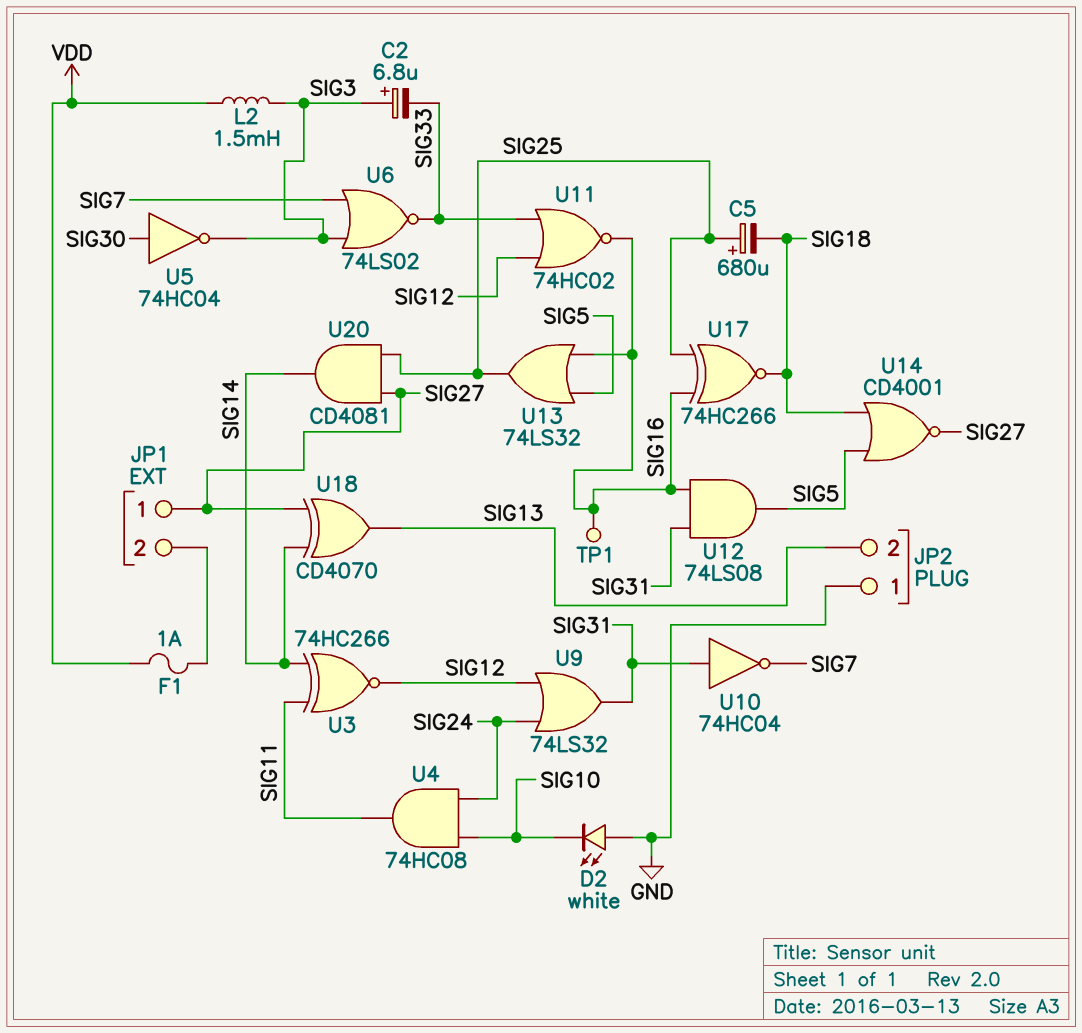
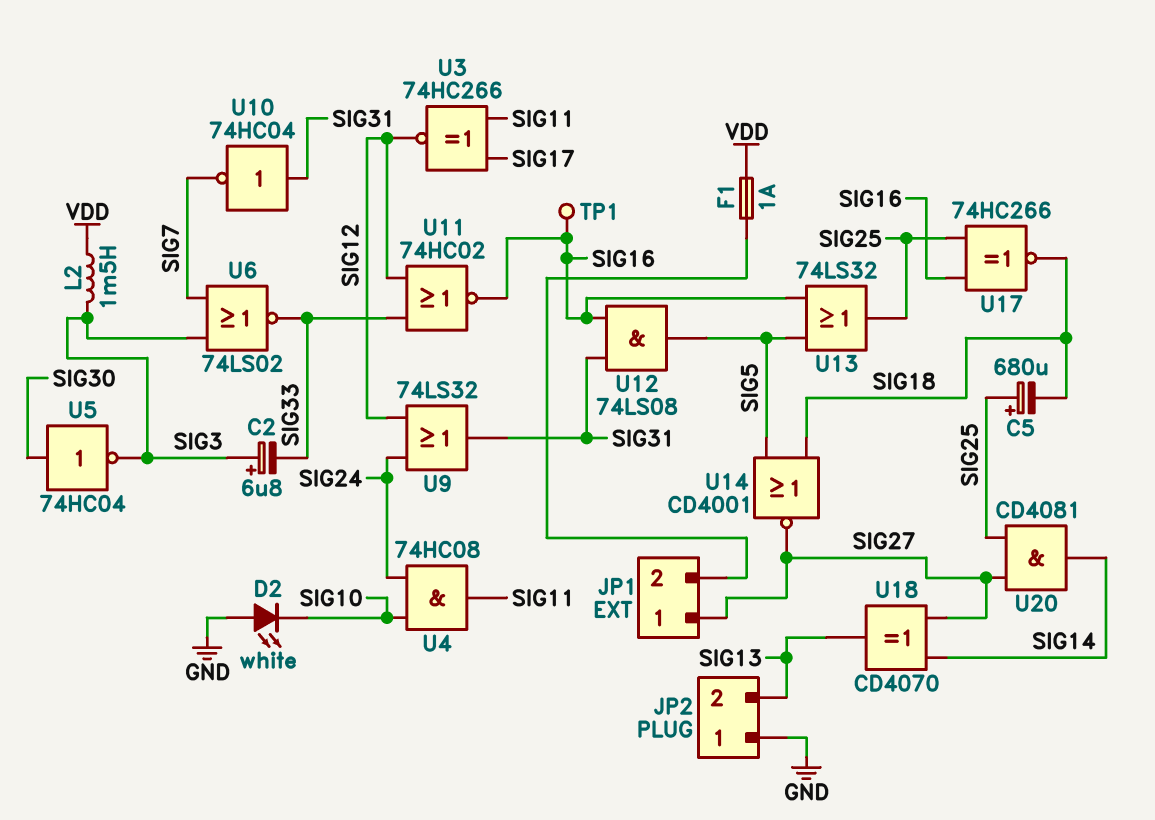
U3: XNOR 74HC266 (in SIG11, in SIG14, out SIG12) -> XNOR 74HC266 (in SIG11, in SIG17, out SIG12)

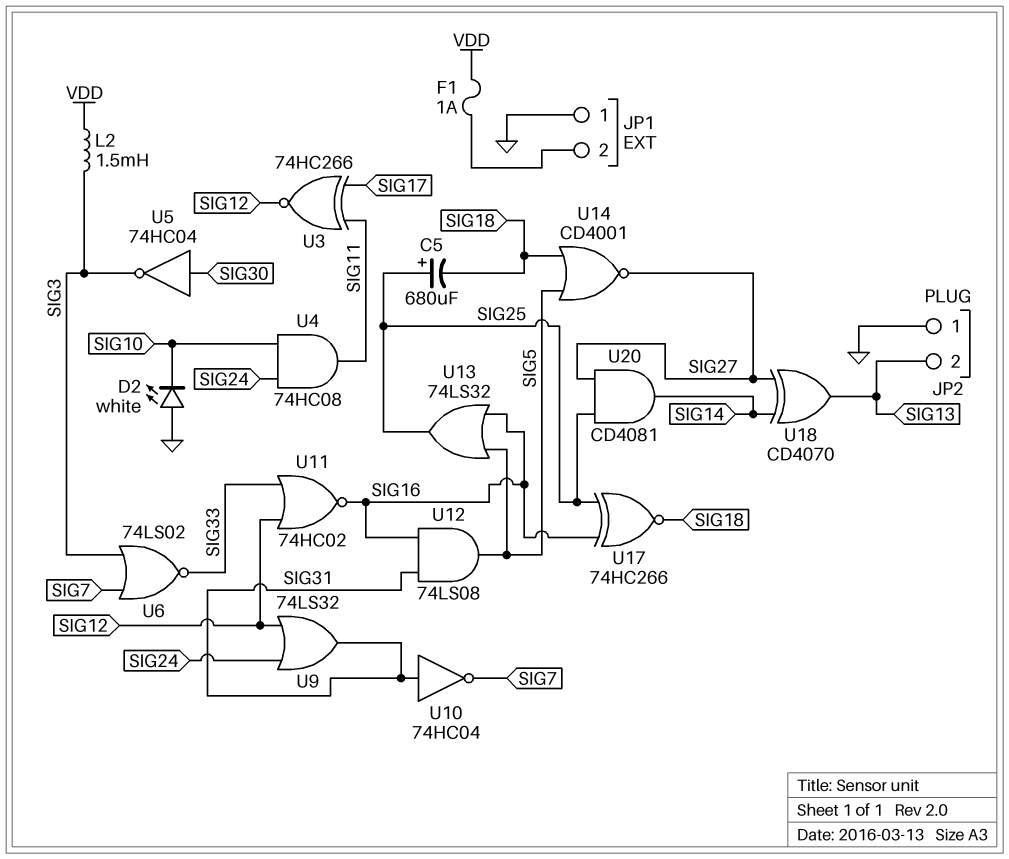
C2: 6.8uF (plus SIG3, minus SIG33) -> none
JP1 pin 1: SIG27 -> GND
TP1: test point (SIG16) -> none

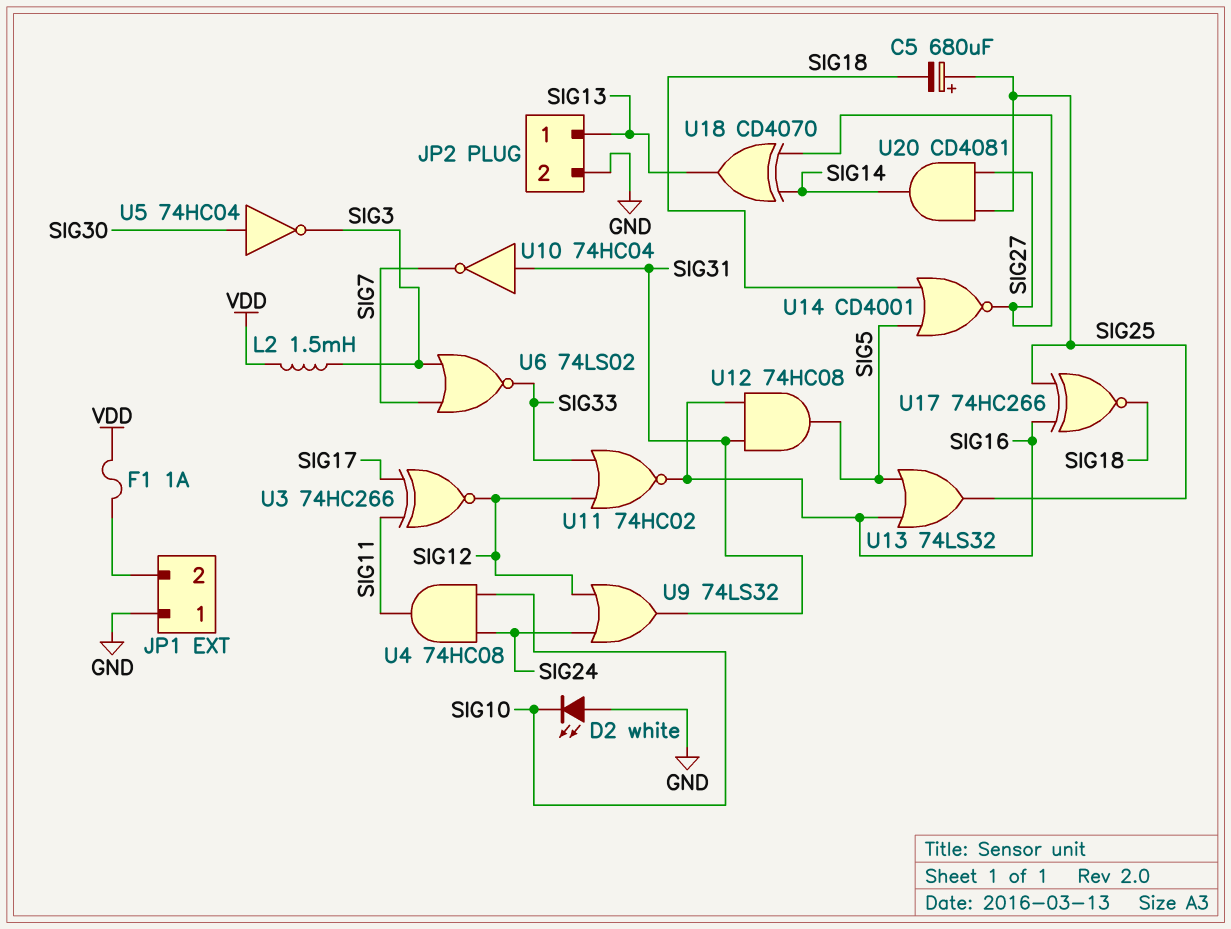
JP2 pin 1: GND -> SIG13
JP2 pin 2: SIG13 -> GND
U12: AND 74LS08 (in SIG16, in SIG31, out SIG5) -> AND 74HC08 (in SIG16, in SIG31, out SIG5)

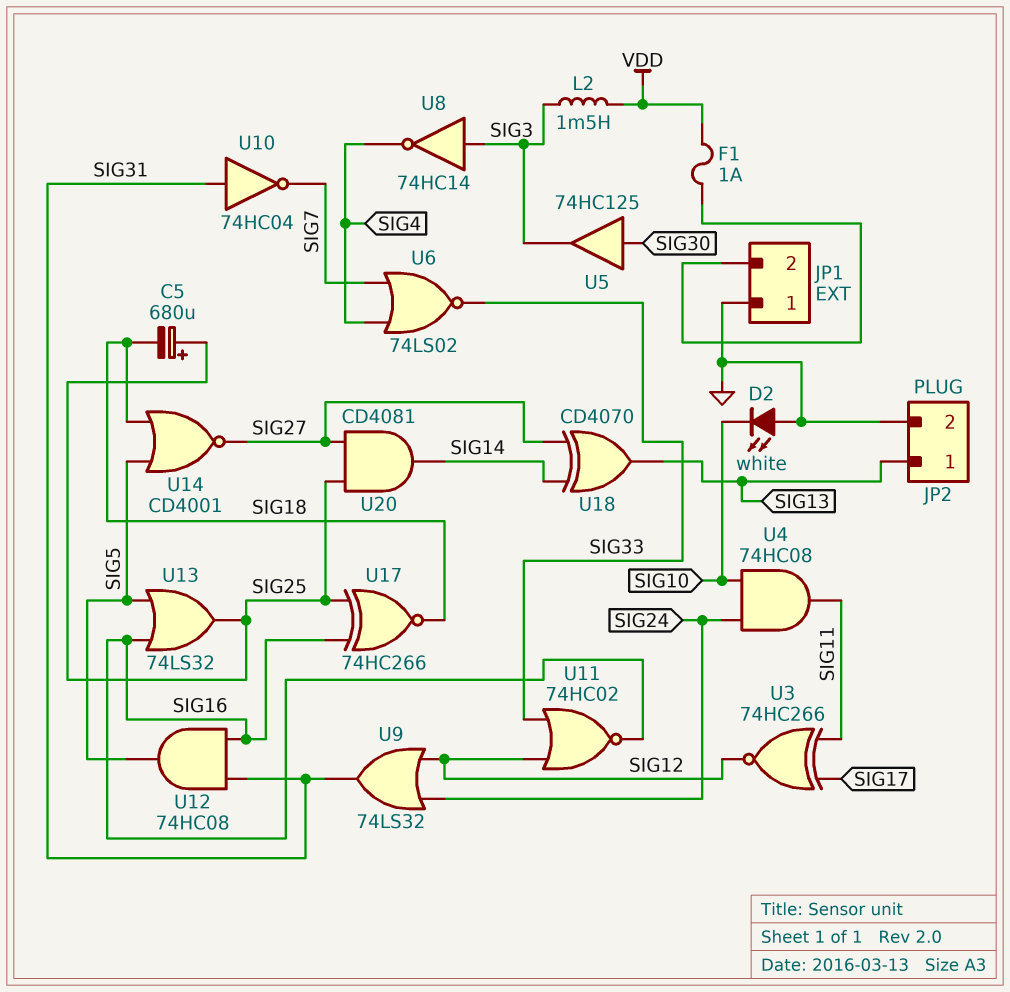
U5: NOT 74HC04 (in SIG30, out SIG3) -> buffer 74HC125 (in SIG30, out SIG3)
U6: NOR 74LS02 (in SIG3, in SIG7, out SIG33) -> NOR 74LS02 (in SIG4, in SIG7, out SIG33)
U8: none -> NOT 74HC14 (in SIG3, out SIG4)

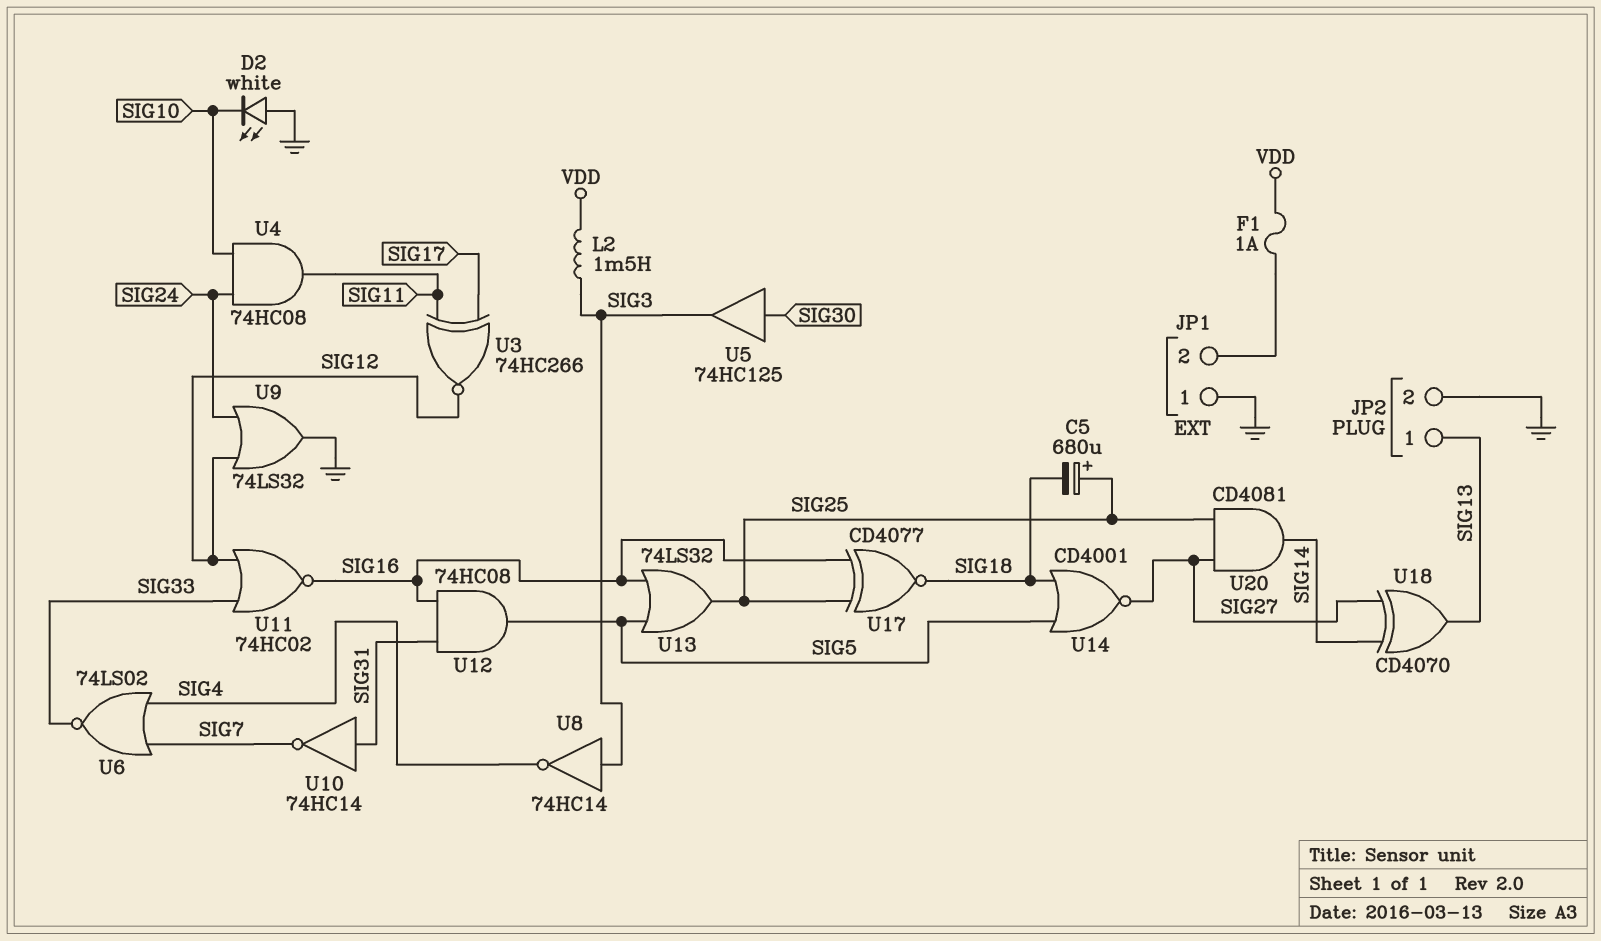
U9: OR 74LS32 (in SIG12, in SIG24, out SIG31) -> OR 74LS32 (in SIG12, in SIG24, out GND)
U10: NOT 74HC04 (in SIG31, out SIG7) -> NOT 74HC14 (in SIG31, out SIG7)
U17: XNOR 74HC266 (in SIG16, in SIG25, out SIG18) -> XNOR CD4077 (in SIG16, in SIG25, out SIG18)

